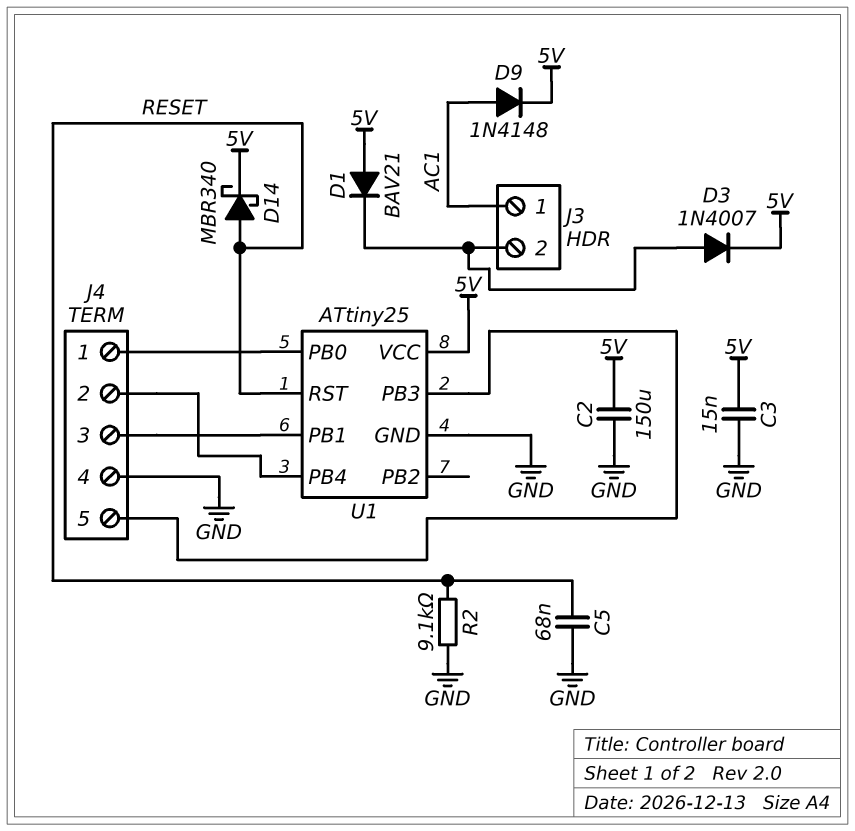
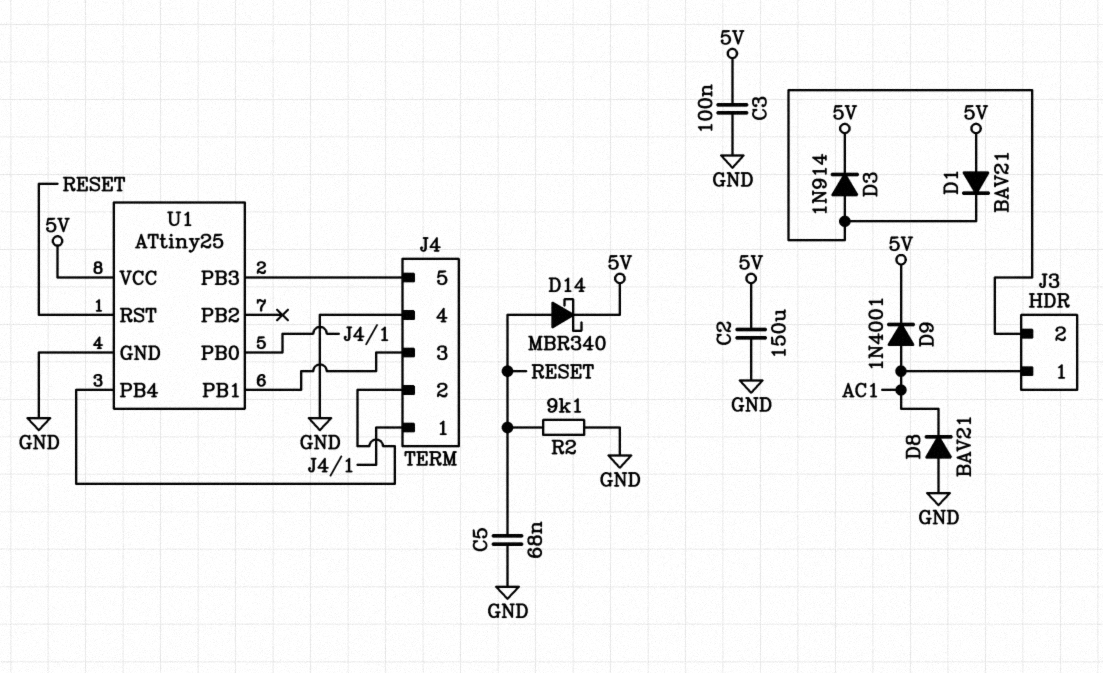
C3: 15nF (5V, GND) -> 100nF (5V, GND)
D3: diode 1N4007 (A J3/2, K 5V) -> diode 1N914 (A J3/2, K 5V)
D8: none -> diode BAV21 (A GND, K AC1)
D9: diode 1N4148 (A AC1, K 5V) -> diode 1N4001 (A AC1, K 5V)

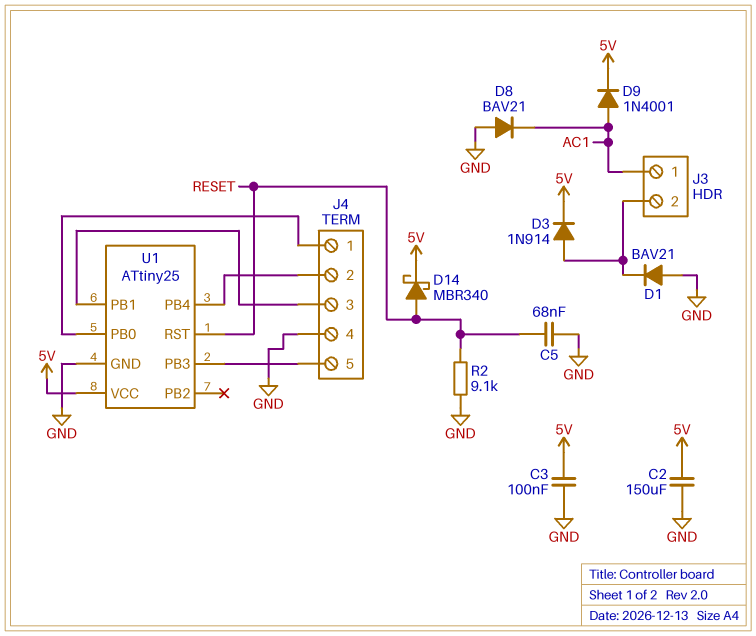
D1: diode BAV21 (A 5V, K J3/2) -> diode BAV21 (A GND, K J3/2)

